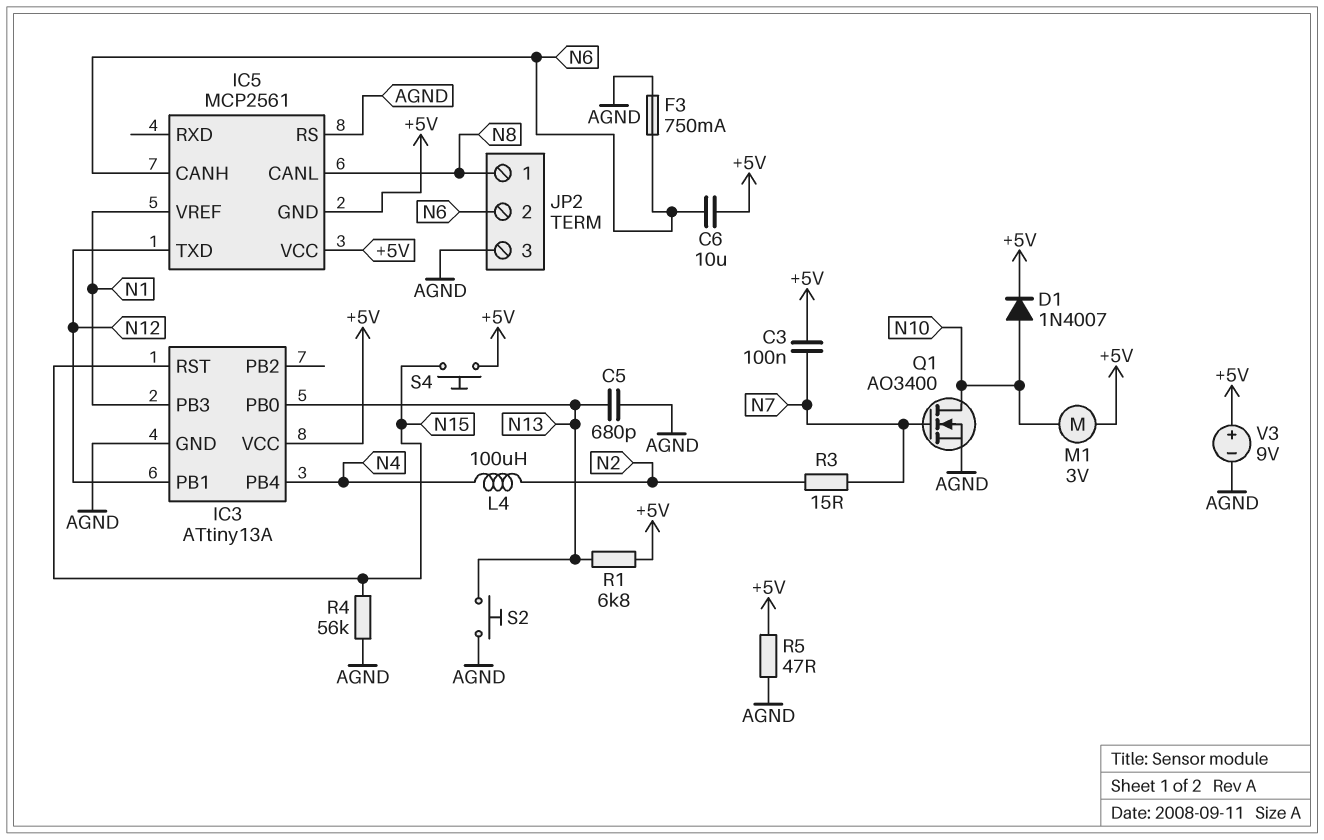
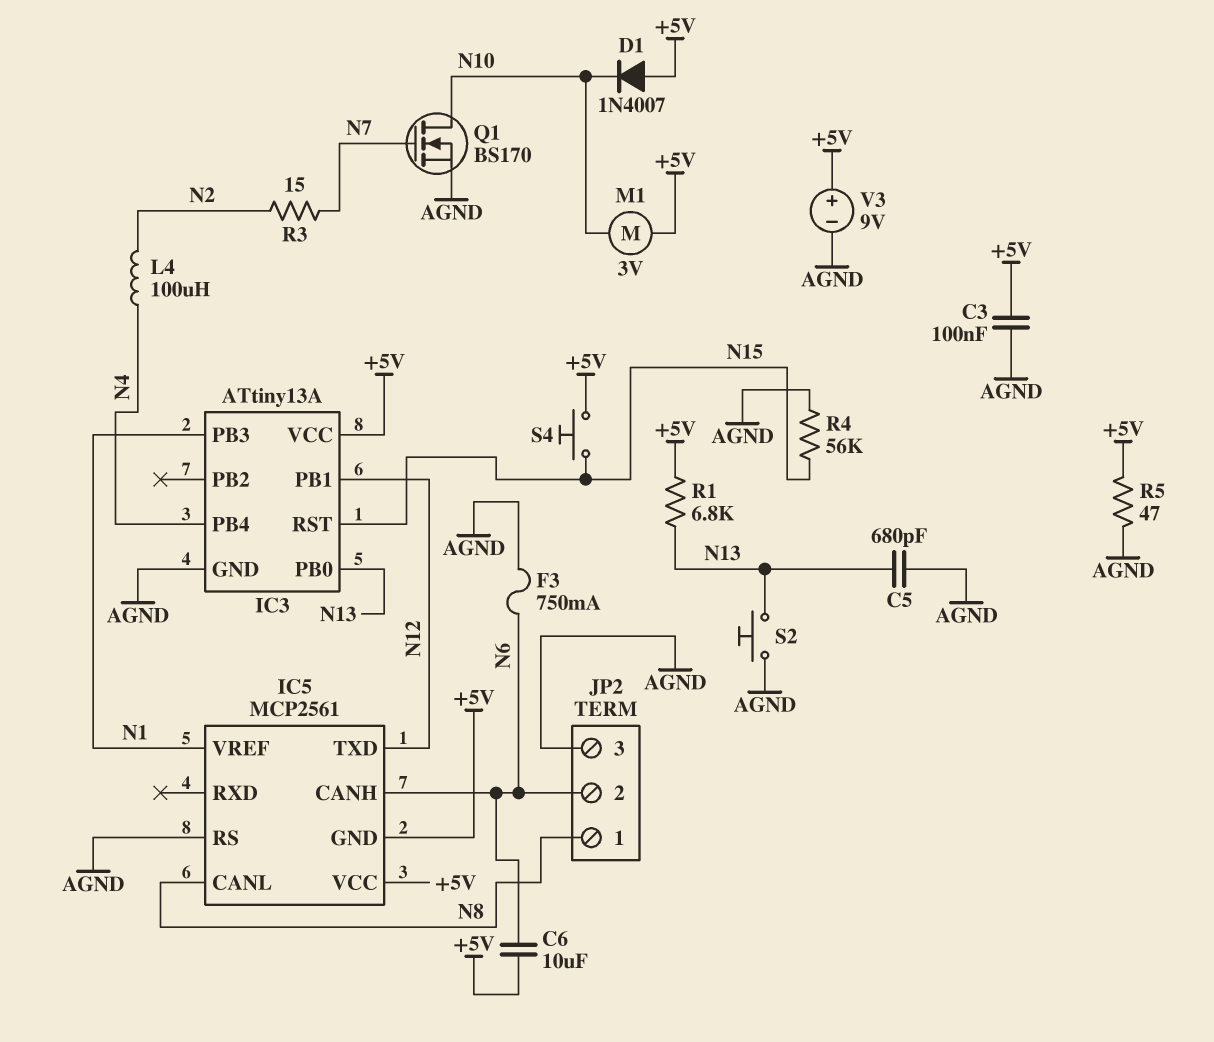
C3: 100nF (+5V, N7) -> 100nF (+5V, AGND)
D1: diode 1N4007 (A N10, K +5V) -> diode 1N4007 (A +5V, K N10)
Q1: NMOS AO3400 (G N7, D N10, S AGND) -> NMOS BS170 (G N7, D N10, S AGND)

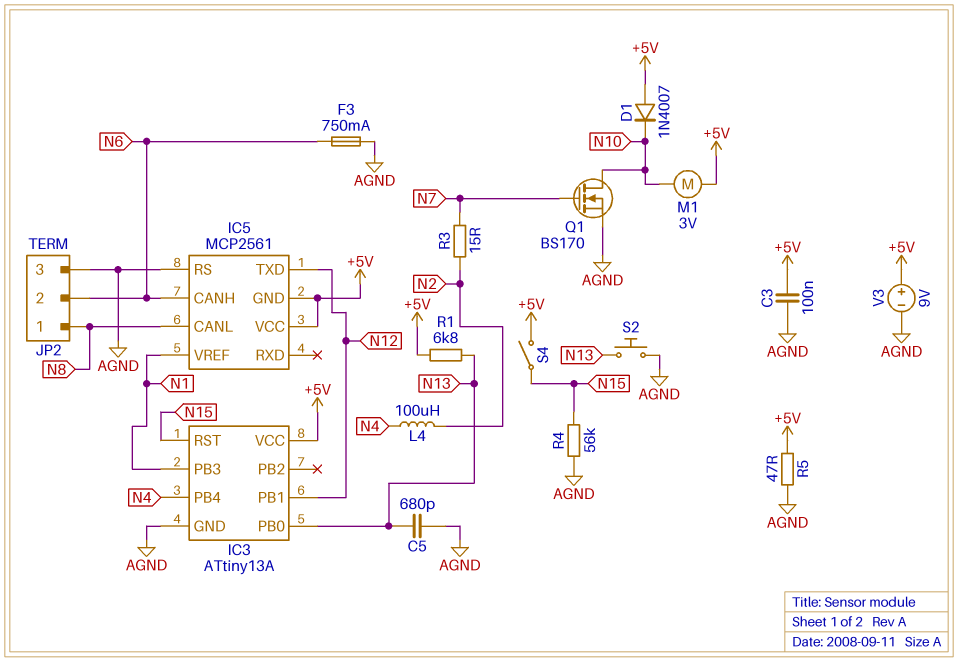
C6: 10uF (+5V, N6) -> none
S4: button (+5V, N15) -> switch (+5V, N15)

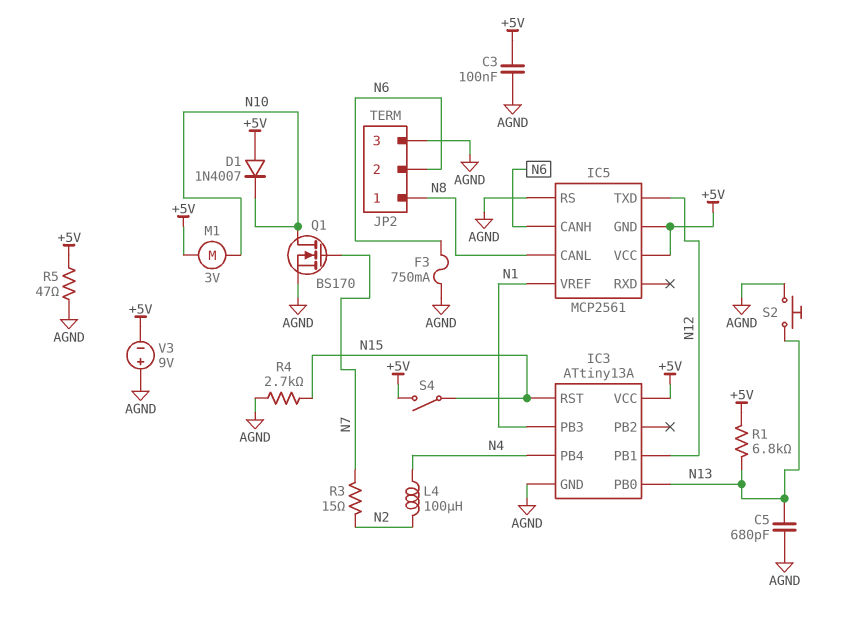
R4: 56k (AGND, N15) -> 2.7k (AGND, N15)
V3: 9V (plus +5V, minus AGND) -> 9V (plus AGND, minus +5V)

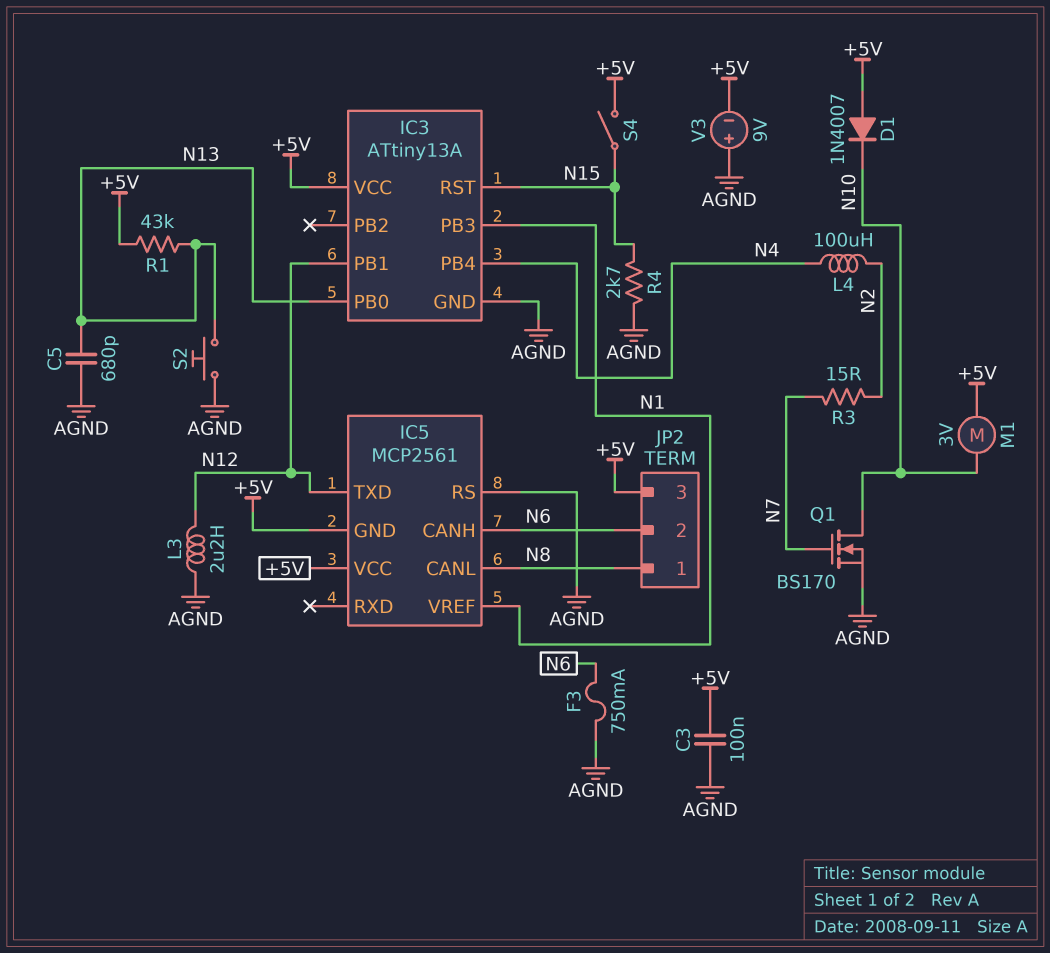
JP2 pin 3: AGND -> +5V
L3: none -> 2.2uH (AGND, N12)
R1: 6.8k (+5V, N13) -> 43k (+5V, N13)
R5: 47 (+5V, AGND) -> none

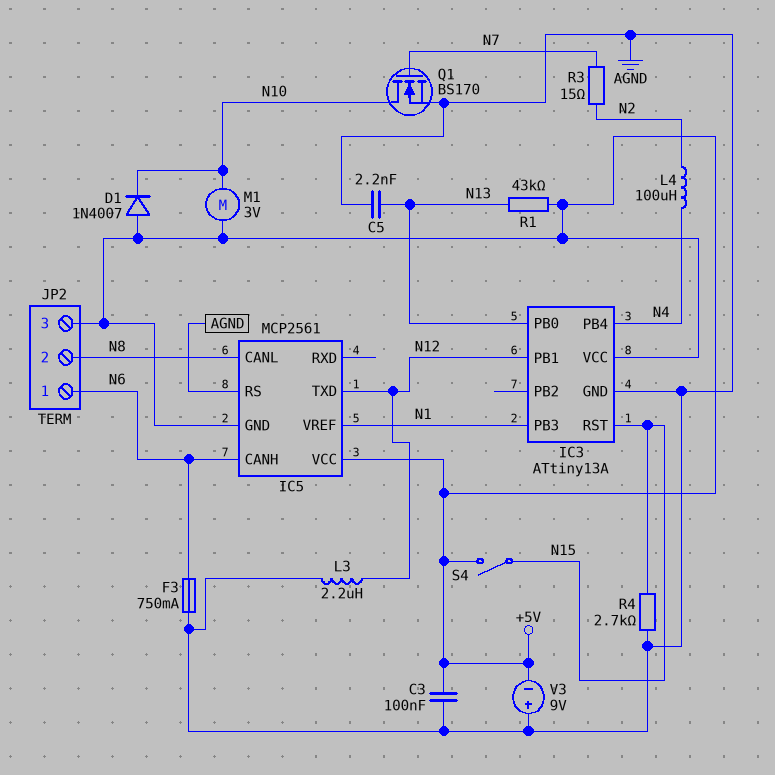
C5: 680pF (AGND, N13) -> 2.2nF (AGND, N13)
JP2 pin 1: N8 -> N6
JP2 pin 2: N6 -> N8
S2: button (AGND, N13) -> none

